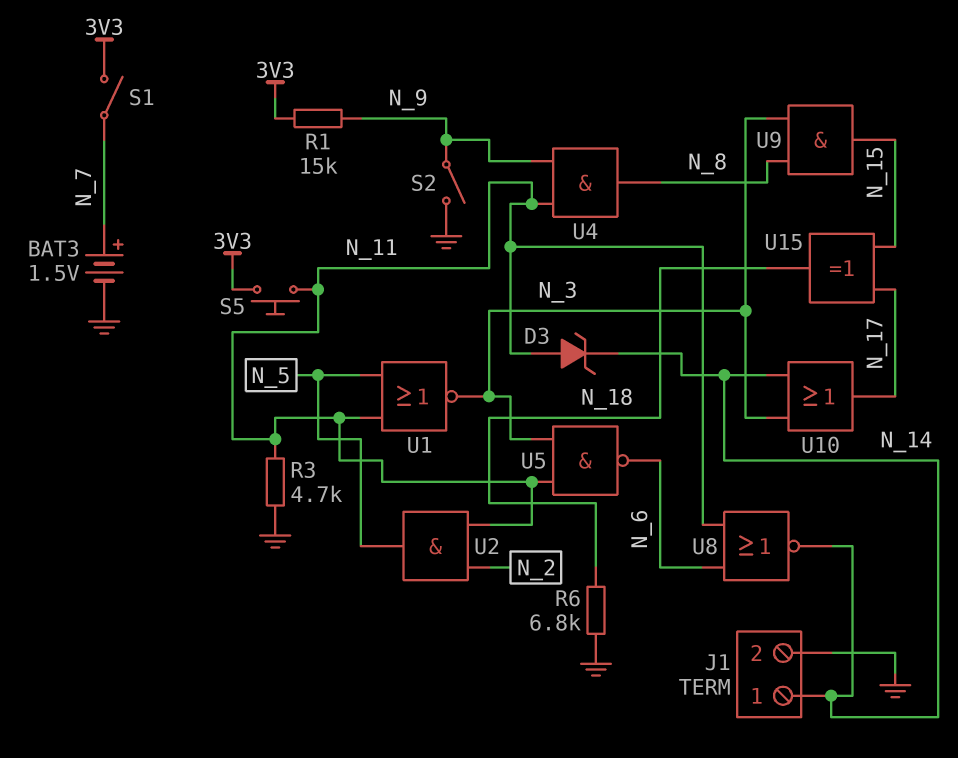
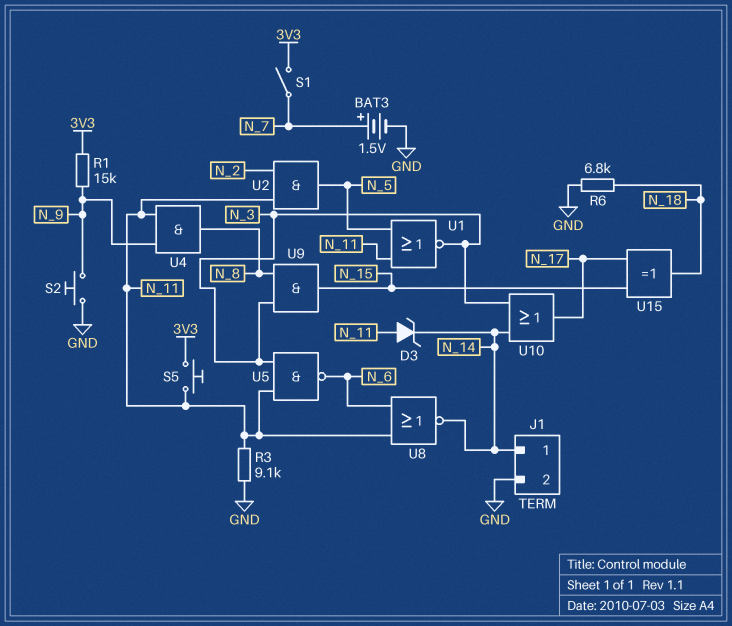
R3: 4.7k (GND, N_11) -> 9.1k (GND, N_11)
S2: switch (GND, N_9) -> button (GND, N_9)

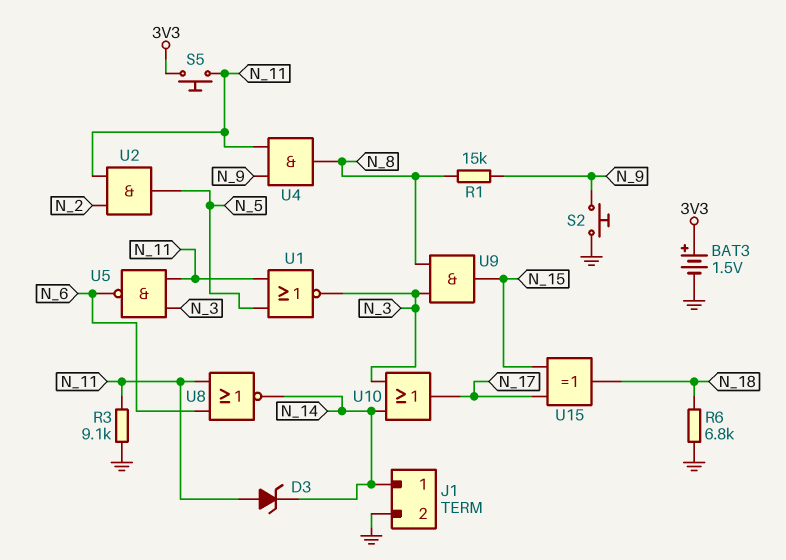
BAT3: 1.5V (plus N_7, minus GND) -> 1.5V (plus 3V3, minus GND)
R1: 15k (3V3, N_9) -> 15k (N_8, N_9)
S1: switch (3V3, N_7) -> none

